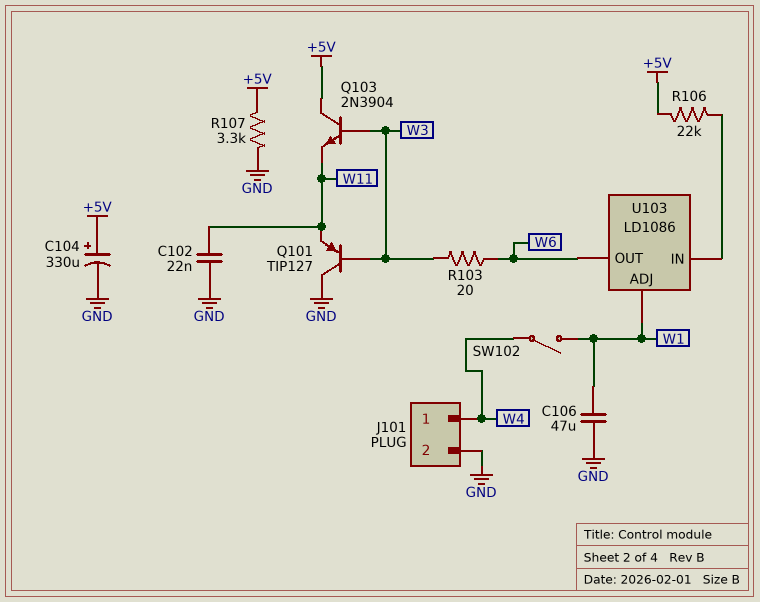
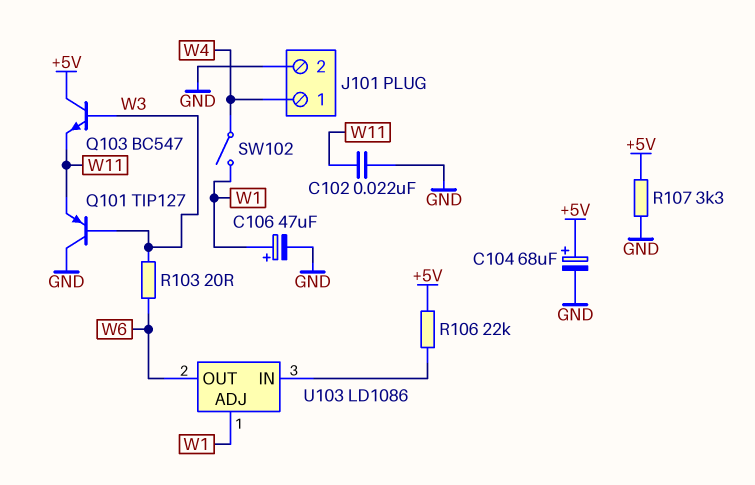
C104: 330uF (plus +5V, minus GND) -> 68uF (plus +5V, minus GND)
C106: 47uF (GND, W1) -> 47uF (plus W1, minus GND)
Q103: NPN 2N3904 (B W3, C +5V, E W11) -> NPN BC547 (B W3, C +5V, E W11)

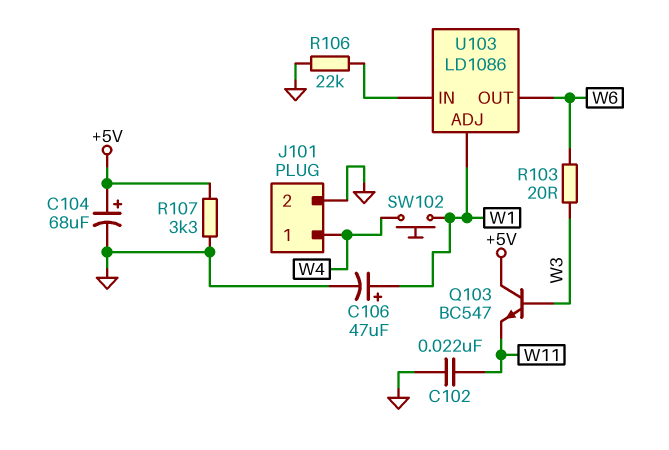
Q101: PNP TIP127 (B W3, C GND, E W11) -> none
R106: 22k (+5V, U103/IN) -> 22k (GND, U103/IN)
SW102: switch (W1, W4) -> button (W1, W4)

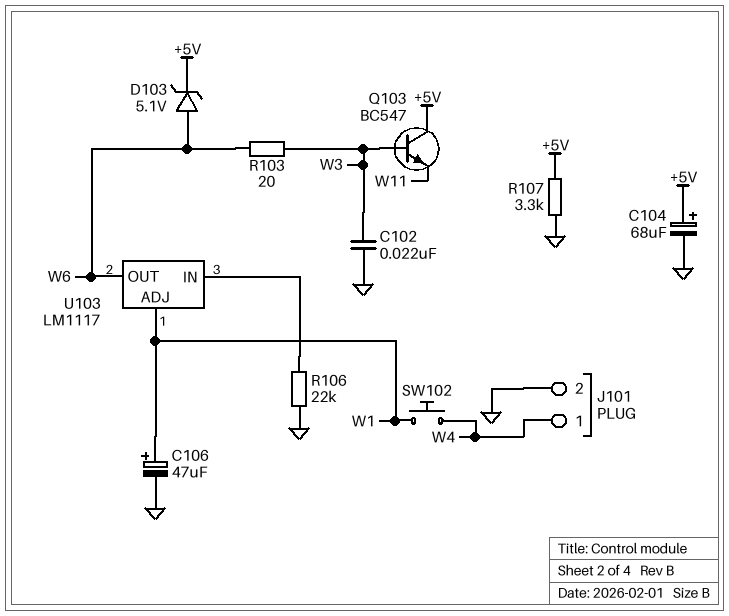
C102: 22nF (GND, W11) -> 22nF (GND, W3)
D103: none -> zener 5.1V (A W6, K +5V)
U103: LD1086 -> LM1117

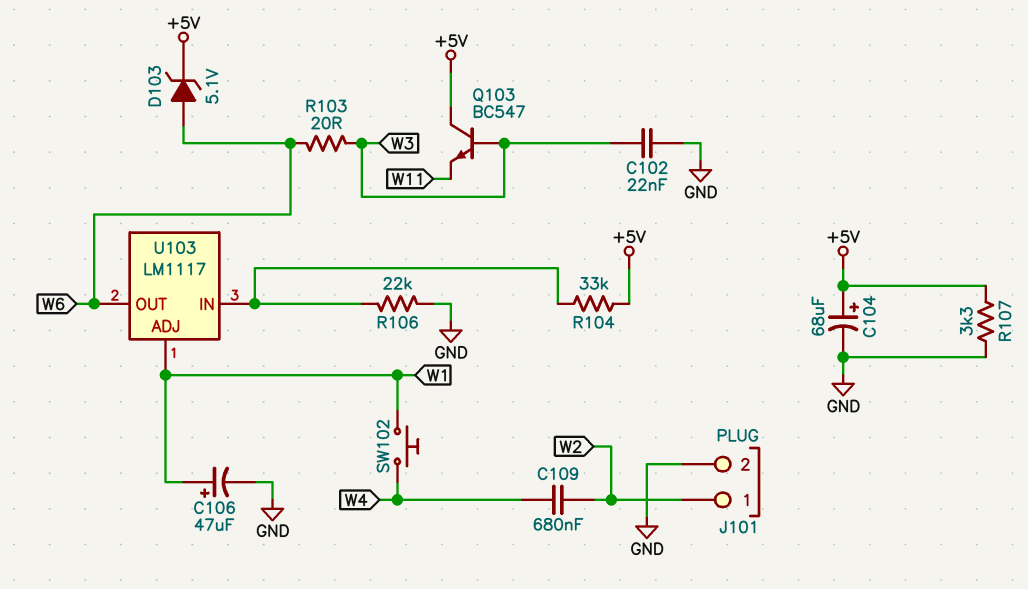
C109: none -> 680nF (W2, W4)
J101 pin 1: W4 -> W2
R104: none -> 33k (+5V, U103/IN)

